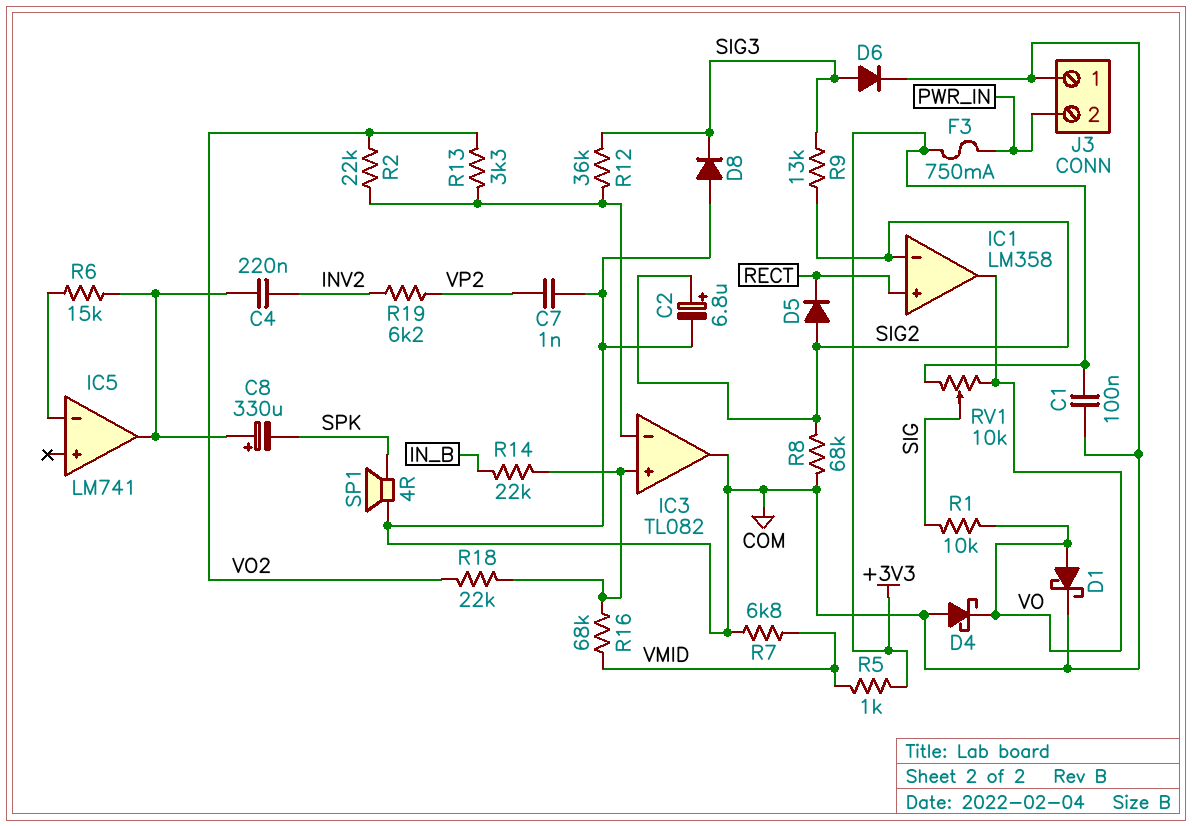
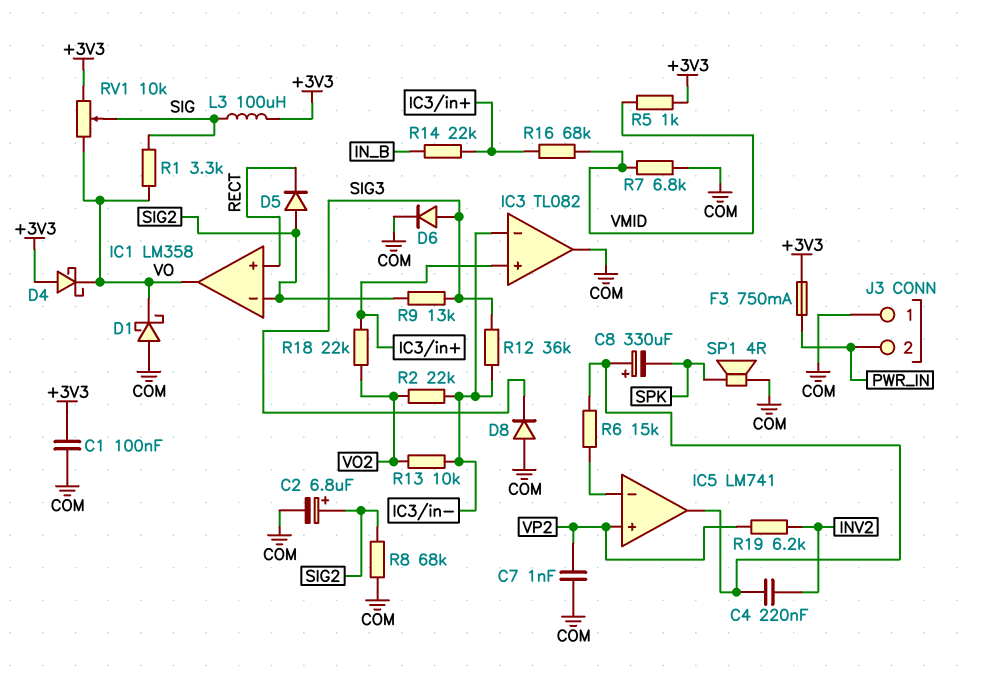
D1: schottky (A VO, K COM) -> schottky (A COM, K VO)
D4: schottky (A COM, K VO) -> schottky (A +3V3, K VO)
IC5 pin in+: none -> VP2
L3: none -> 100uH (+3V3, SIG)
R1: 10k (SIG, VO) -> 3.3k (SIG, VO)
R13: 3.3k (IC3/in-, VO2) -> 10k (IC3/in-, VO2)

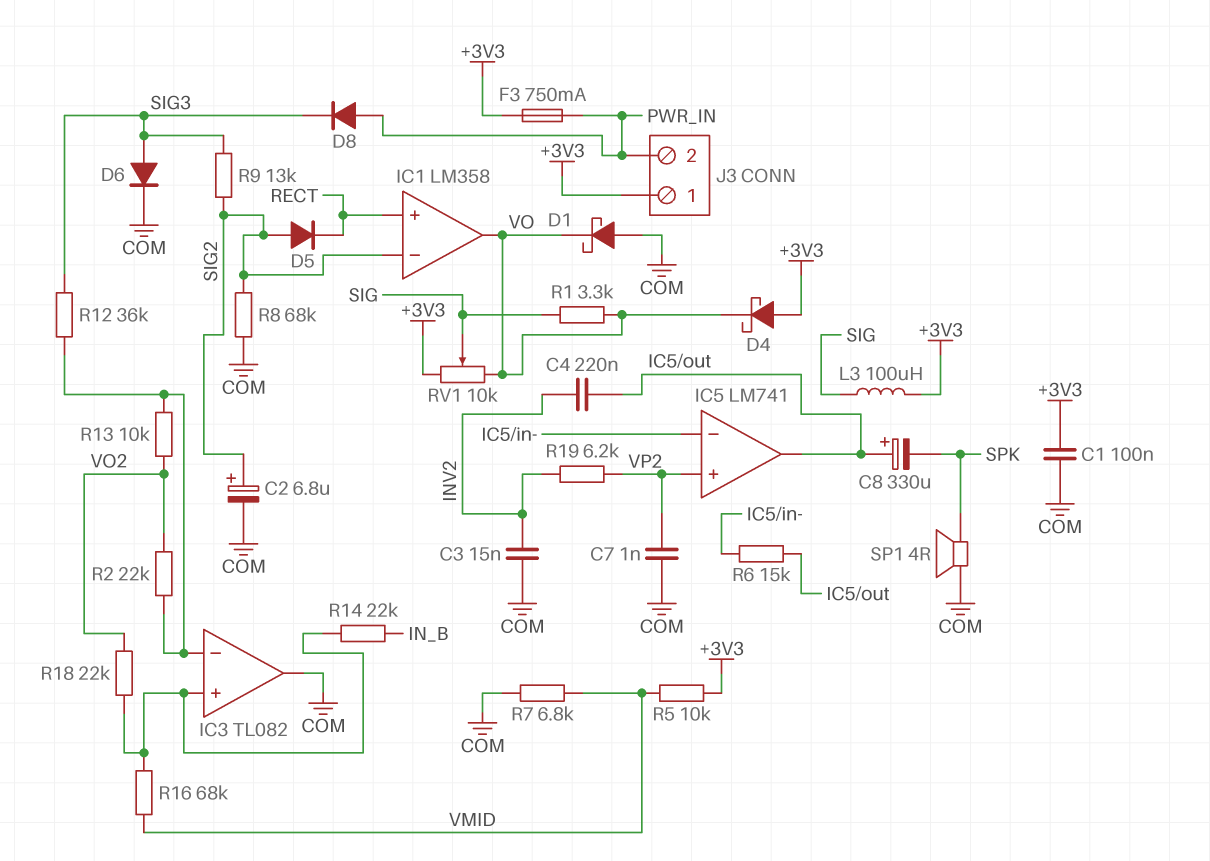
C3: none -> 15nF (COM, INV2)
D8: diode (A COM, K SIG3) -> diode (A PWR_IN, K SIG3)
J3 pin 1: COM -> +3V3
R5: 1k (+3V3, VMID) -> 10k (+3V3, VMID)

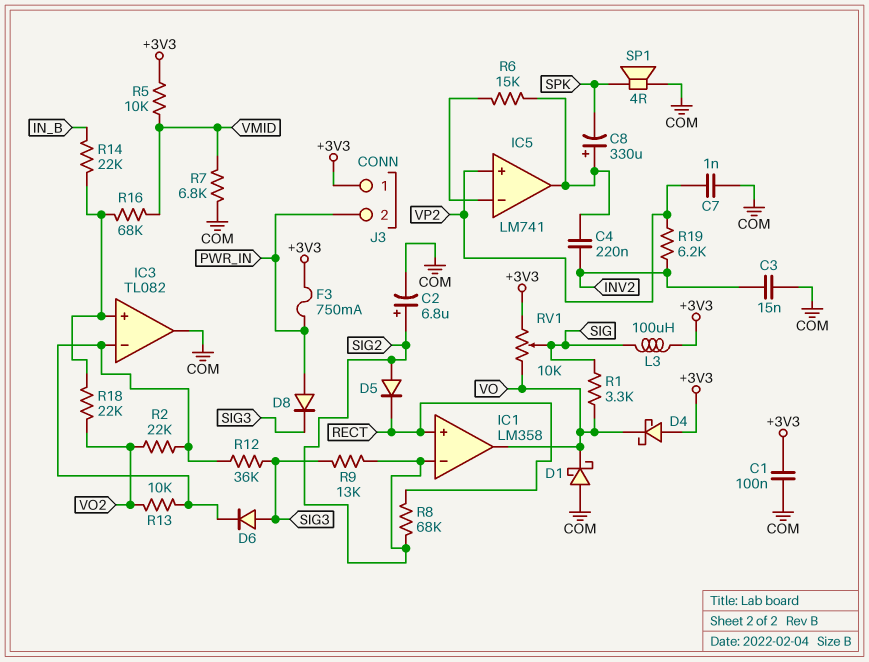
D6: diode (A SIG3, K COM) -> diode (A SIG3, K IC3/in-)
R8: 68k (COM, SIG2) -> 68k (RECT, SIG2)

